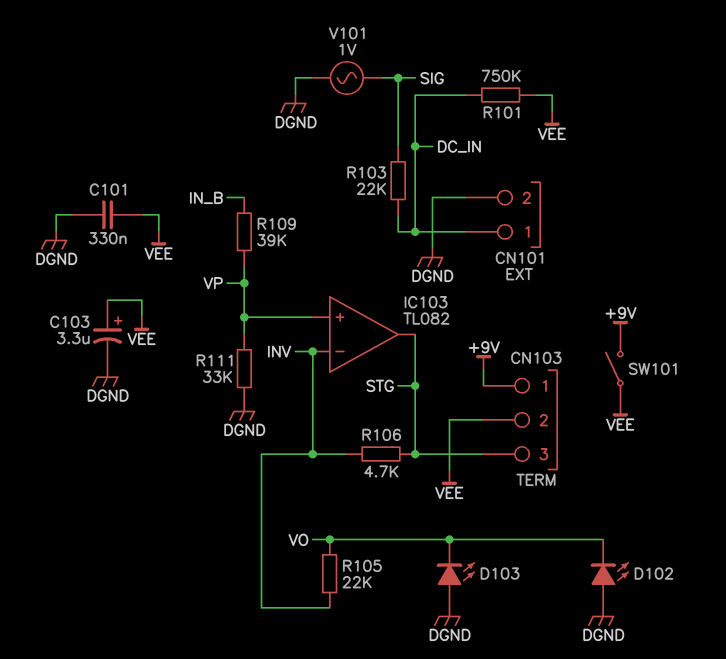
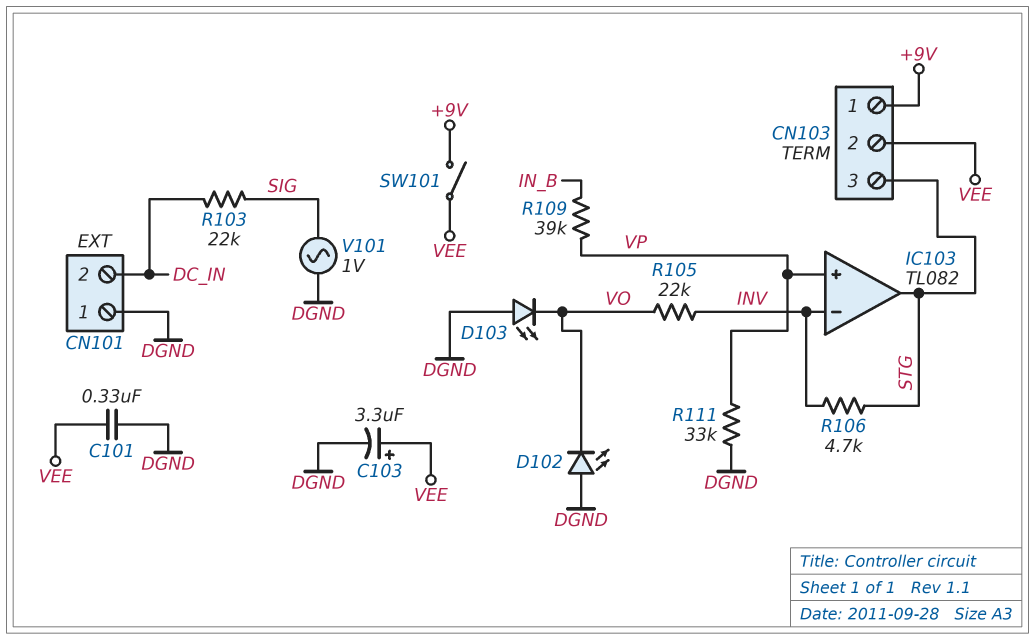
CN101 pin 1: DC_IN -> DGND
CN101 pin 2: DGND -> DC_IN
R101: 750k (DC_IN, VEE) -> none

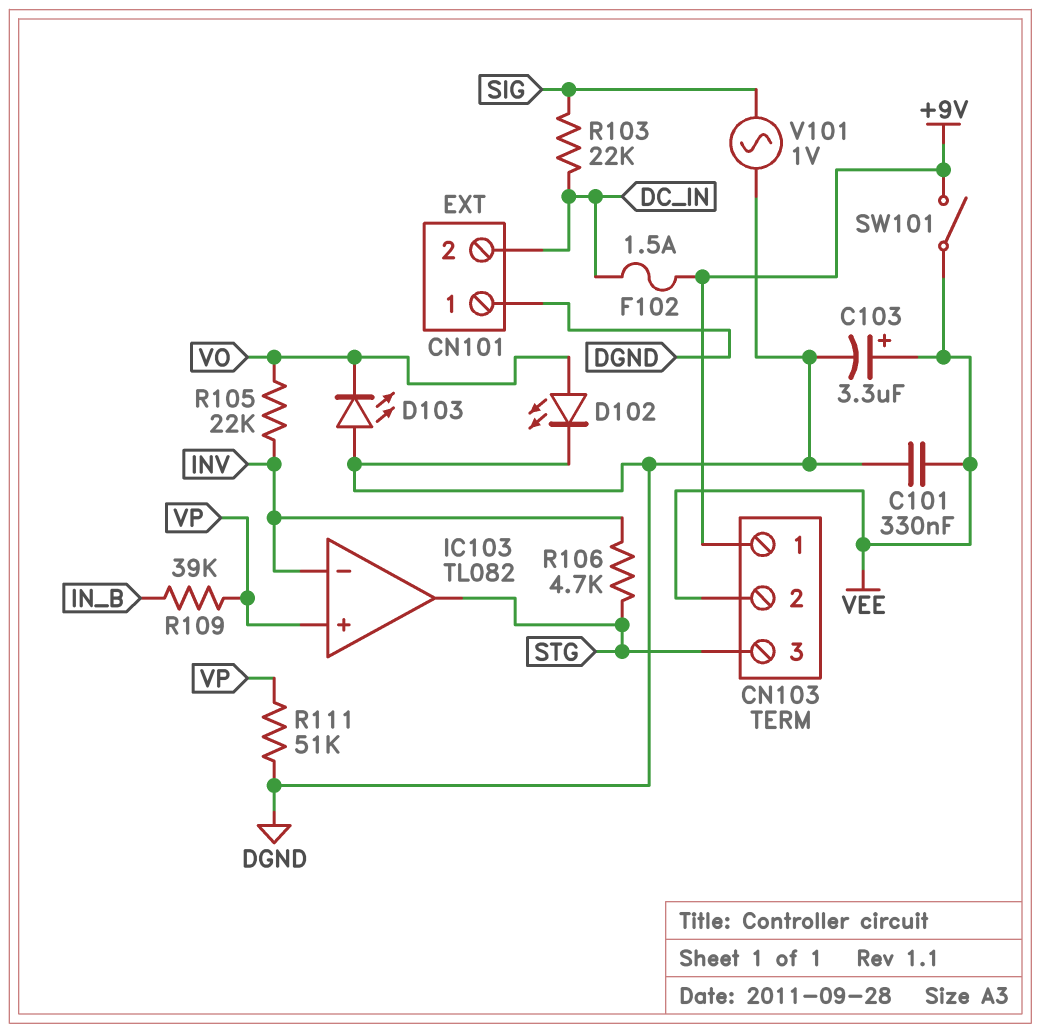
D102: LED (A DGND, K VO) -> LED (A VO, K DGND)
F102: none -> 1.5A (+9V, DC_IN)
R111: 33k (DGND, VP) -> 51k (DGND, VP)

